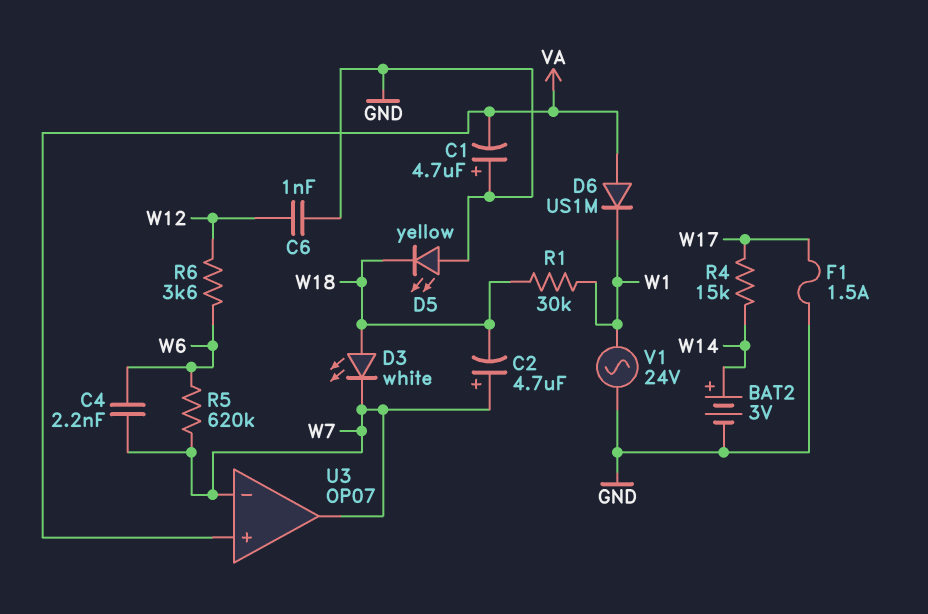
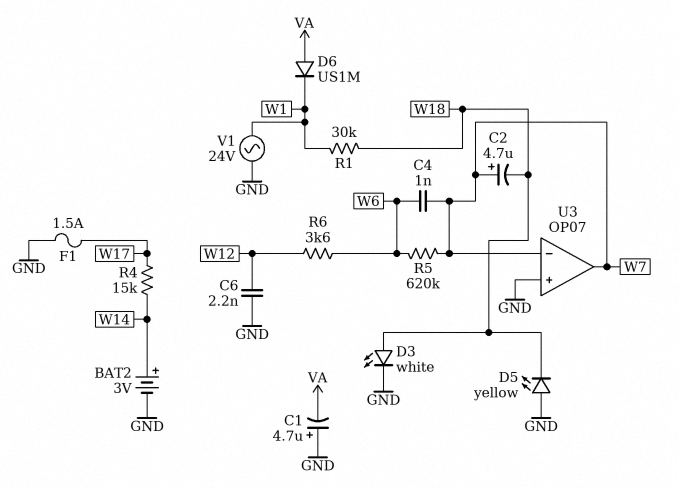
C4: 2.2nF (W6, W7) -> 1nF (W6, W7)
C6: 1nF (GND, W12) -> 2.2nF (GND, W12)
D3: LED white (A W18, K W7) -> LED white (A W18, K GND)
U3 pin in+: VA -> GND

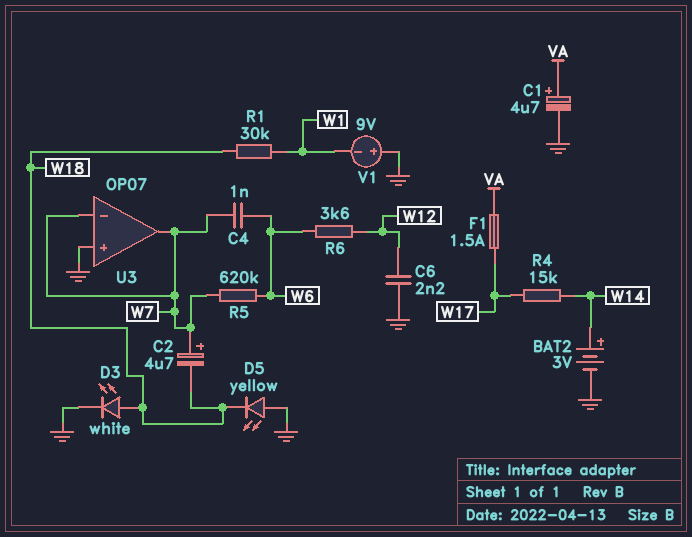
C1: 4.7uF (plus GND, minus VA) -> 4.7uF (plus VA, minus GND)
D6: diode US1M (A VA, K W1) -> none
F1: 1.5A (GND, W17) -> 1.5A (VA, W17)
V1: AC 24V (GND, W1) -> 9V (plus GND, minus W1)

